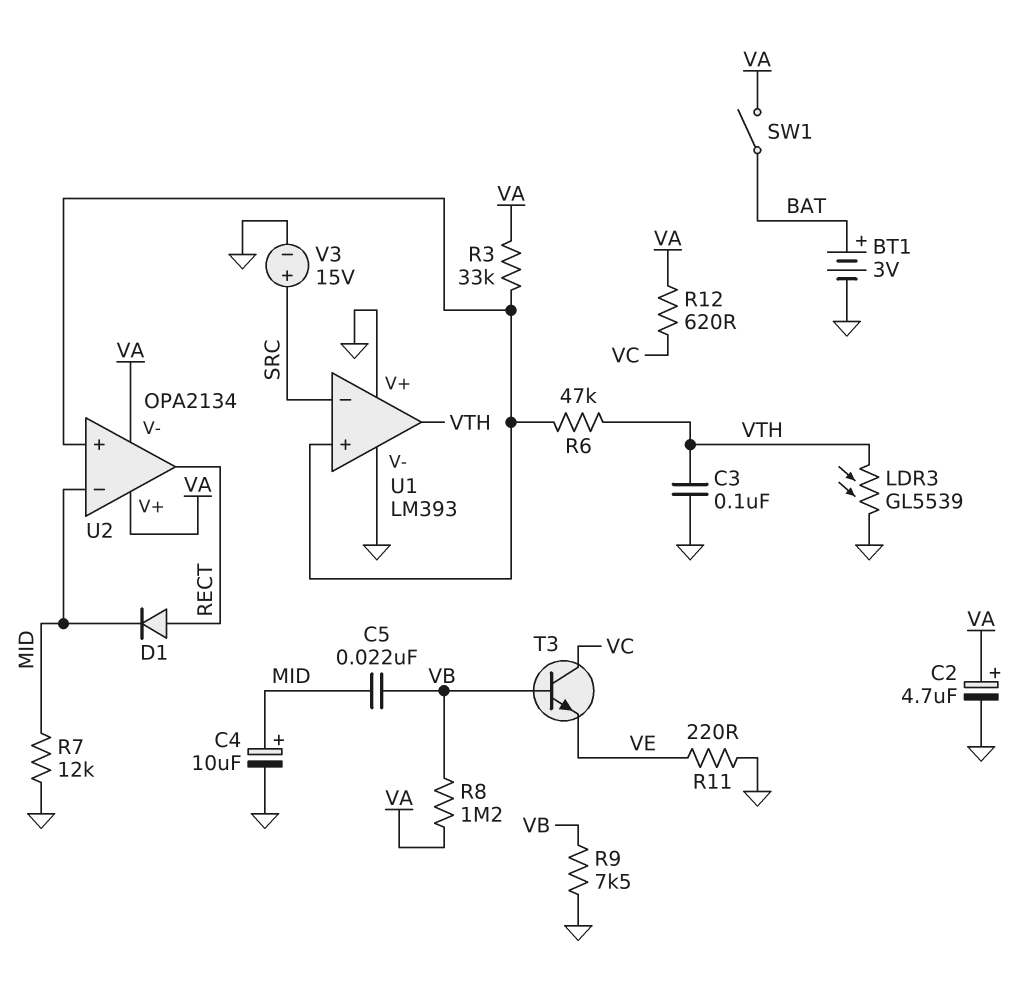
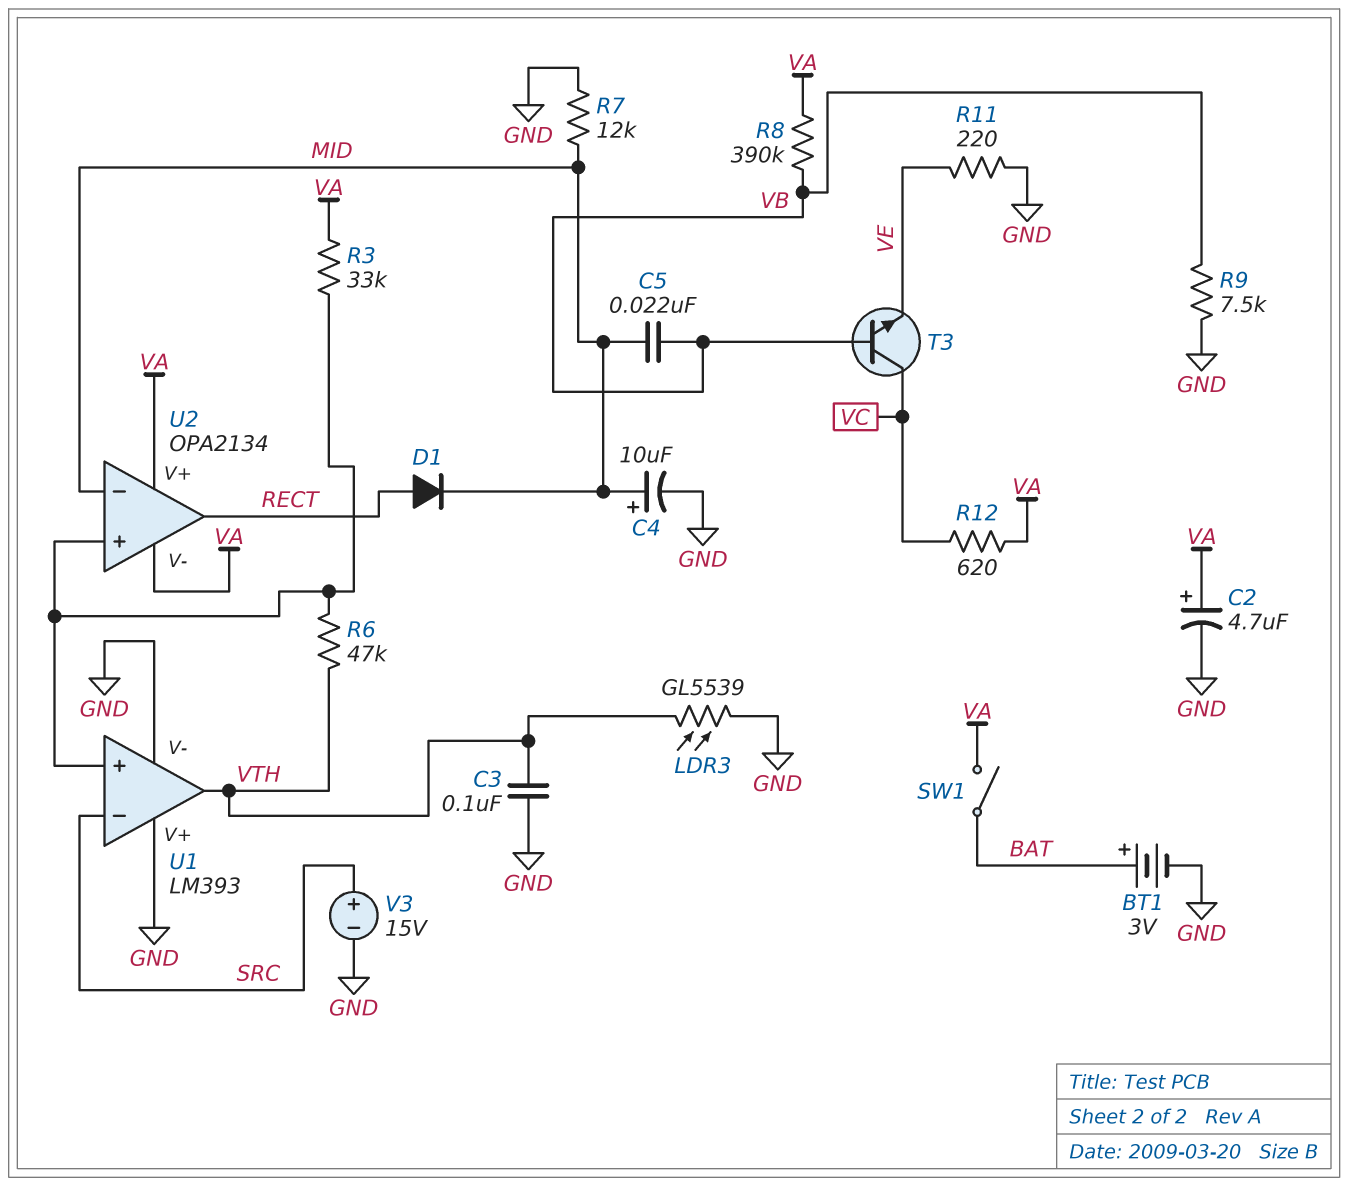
R8: 1.2M (VA, VB) -> 390k (VA, VB)

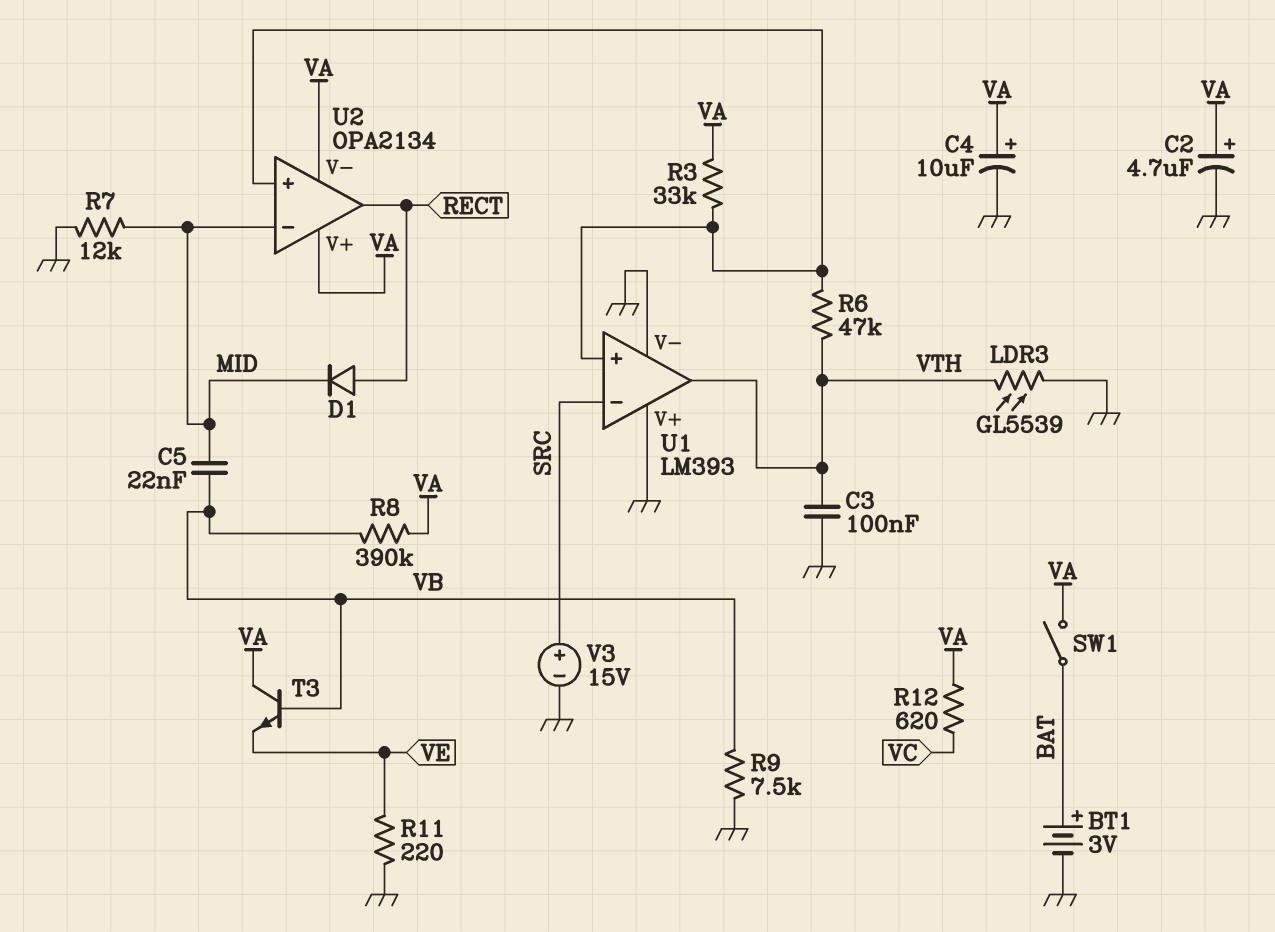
C4: 10uF (plus MID, minus GND) -> 10uF (plus VA, minus GND)
T3: NPN (B VB, C VC, E VE) -> NPN (B VB, C VA, E VE)

